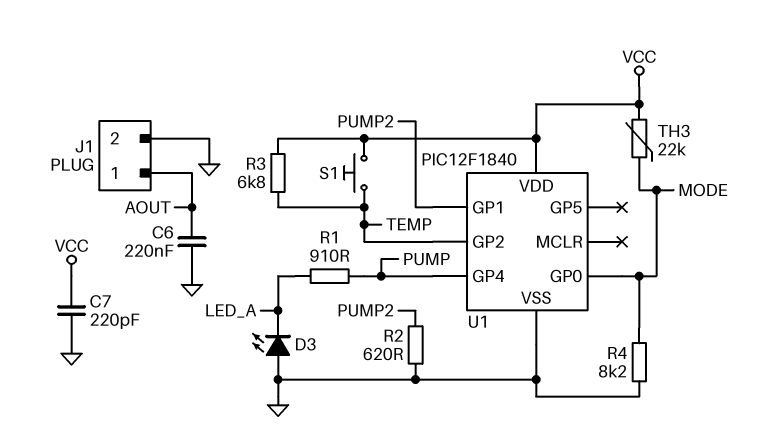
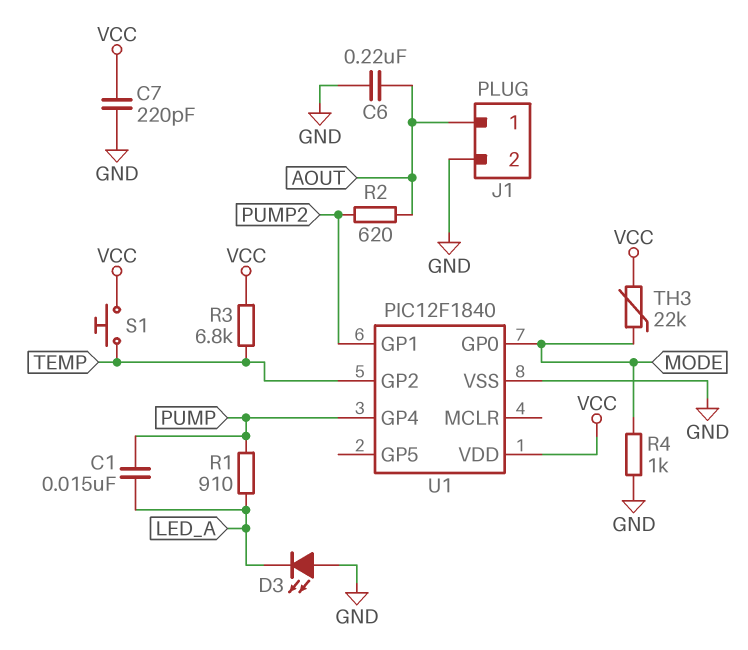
C1: none -> 15nF (LED_A, PUMP)
R2: 620 (GND, PUMP2) -> 620 (AOUT, PUMP2)
R4: 8.2k (GND, MODE) -> 1k (GND, MODE)

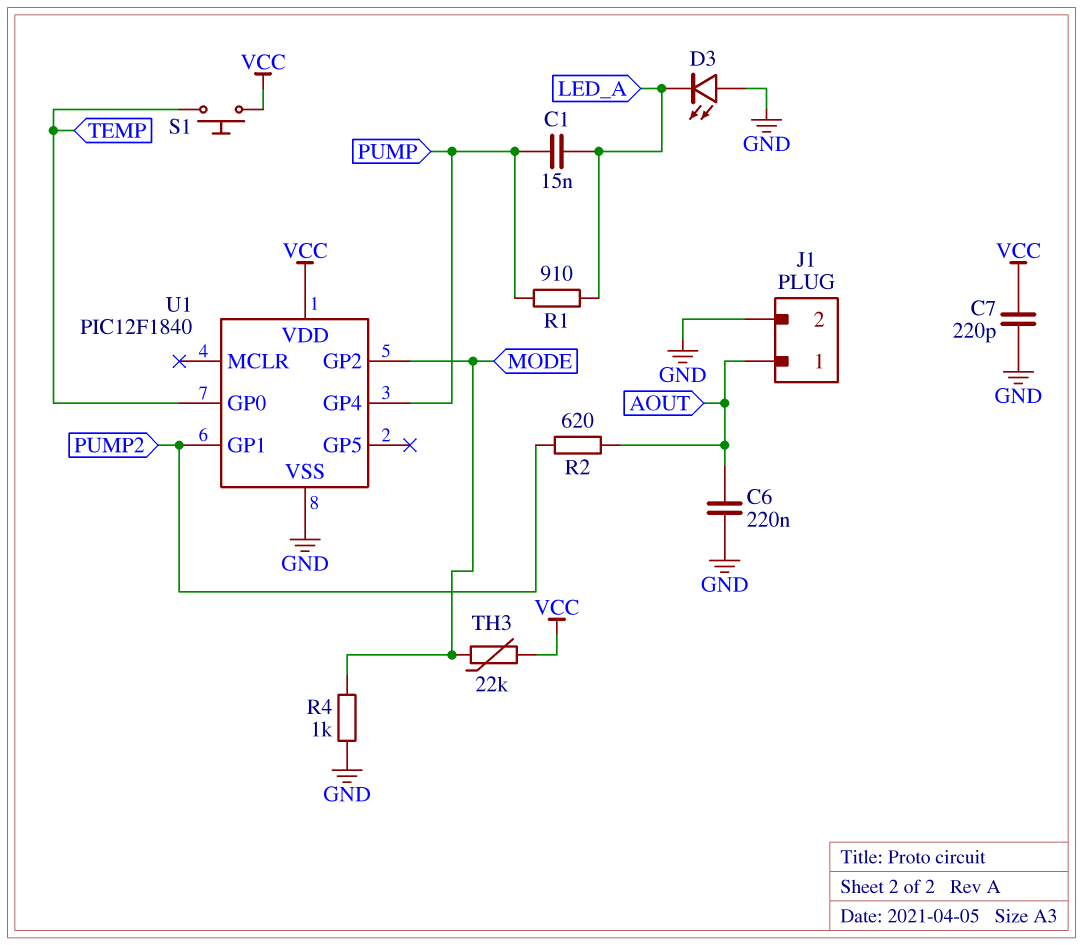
R3: 6.8k (TEMP, VCC) -> none
U1 pin GP0: MODE -> TEMP
U1 pin GP2: TEMP -> MODE

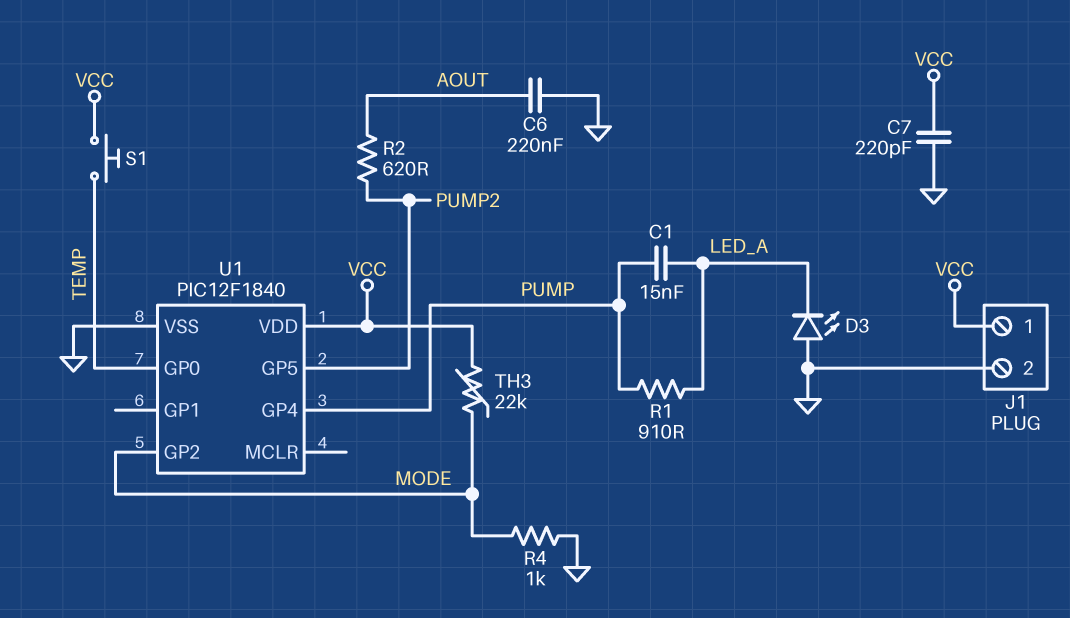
J1 pin 1: AOUT -> VCC
U1 pin GP1: PUMP2 -> none
U1 pin GP5: none -> PUMP2

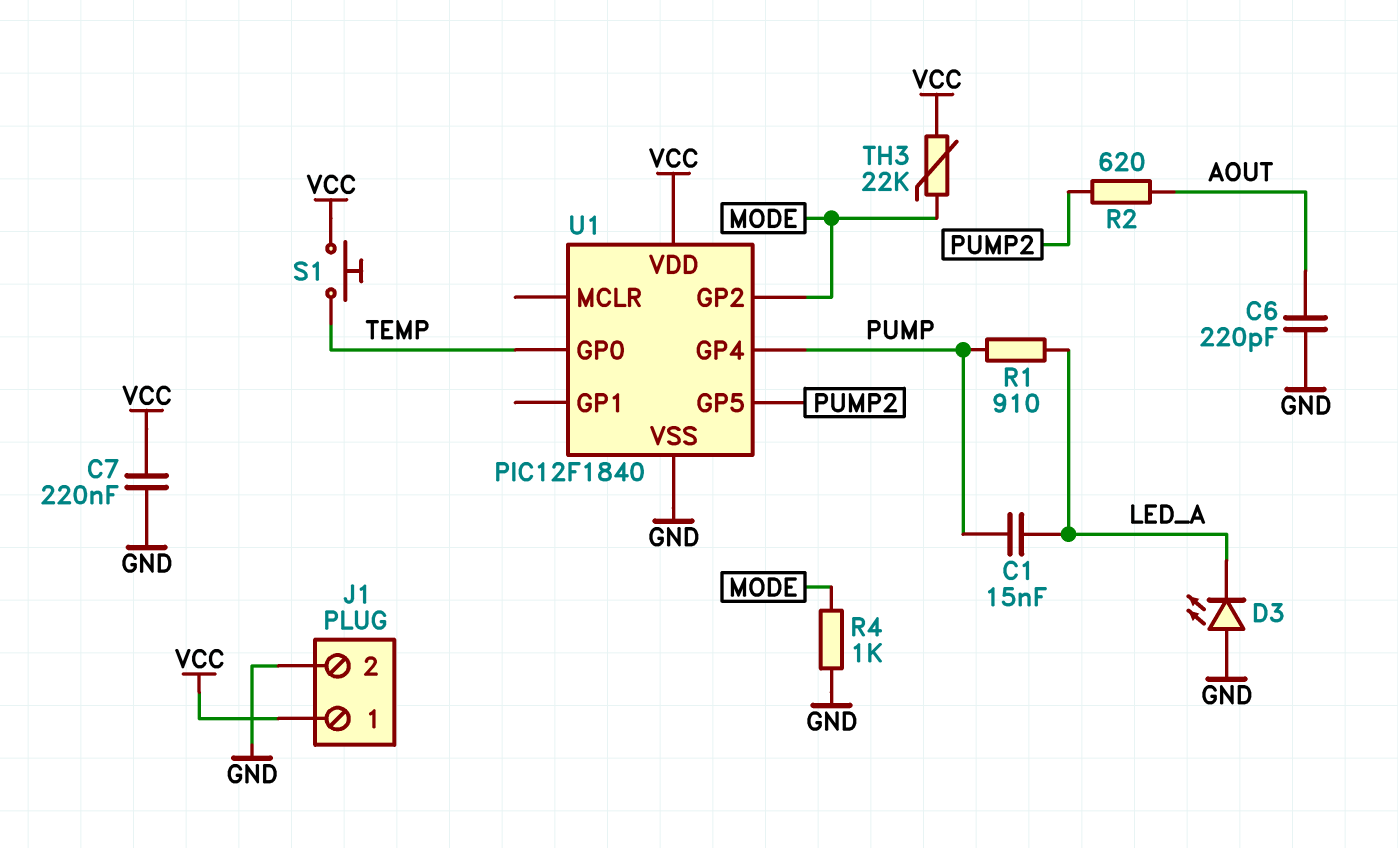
C6: 220nF (AOUT, GND) -> 220pF (AOUT, GND)
C7: 220pF (GND, VCC) -> 220nF (GND, VCC)

